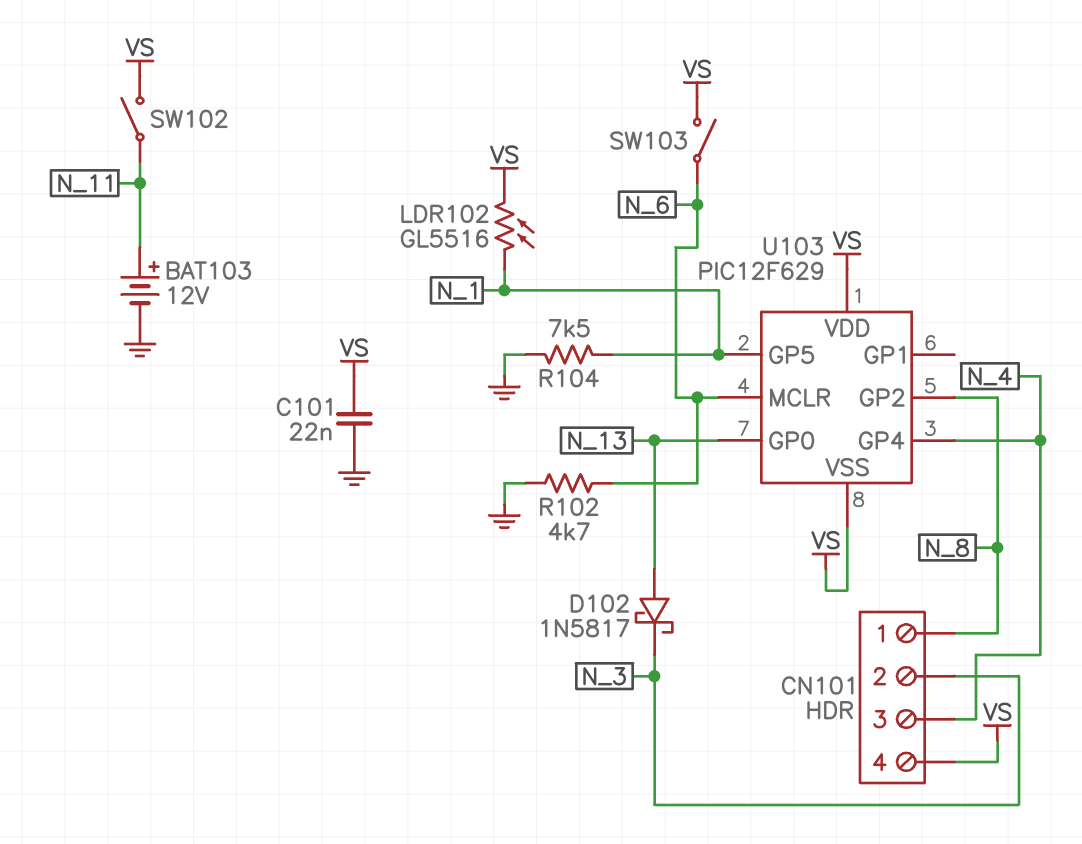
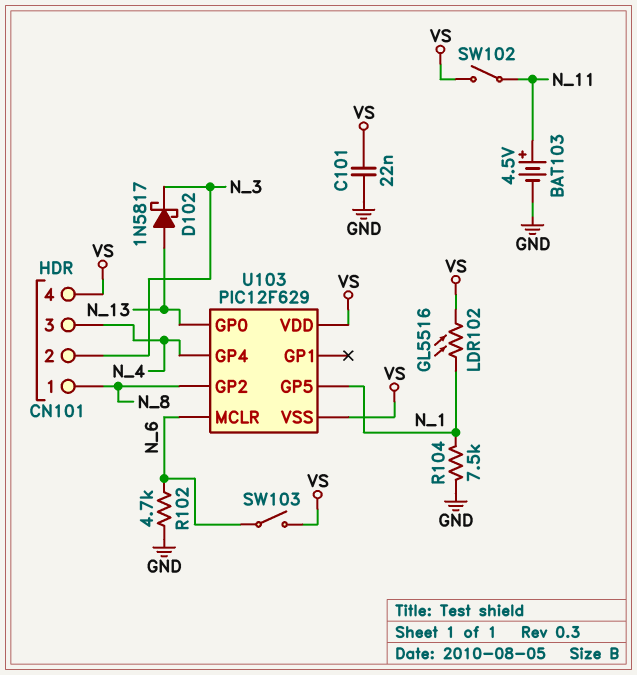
BAT103: 12V (plus N_11, minus GND) -> 4.5V (plus N_11, minus GND)

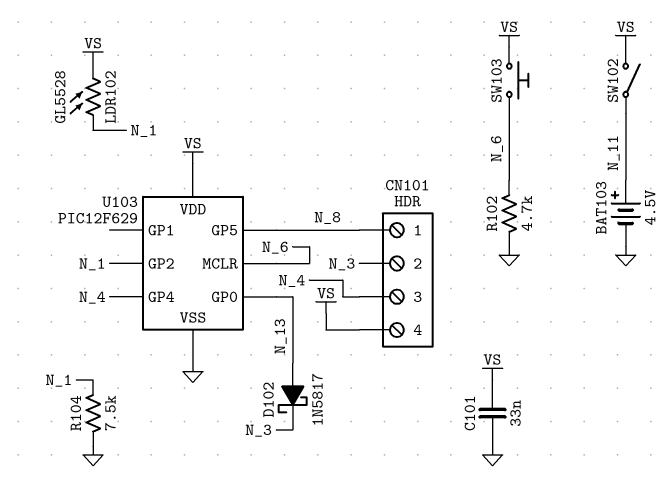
C101: 22nF (GND, VS) -> 33nF (GND, VS)
LDR102: GL5516 (N_1, VS) -> GL5528 (N_1, VS)
SW103: switch (N_6, VS) -> button (N_6, VS)
U103 pin GP2: N_8 -> N_1
U103 pin GP5: N_1 -> N_8
U103 pin VSS: VS -> GND

